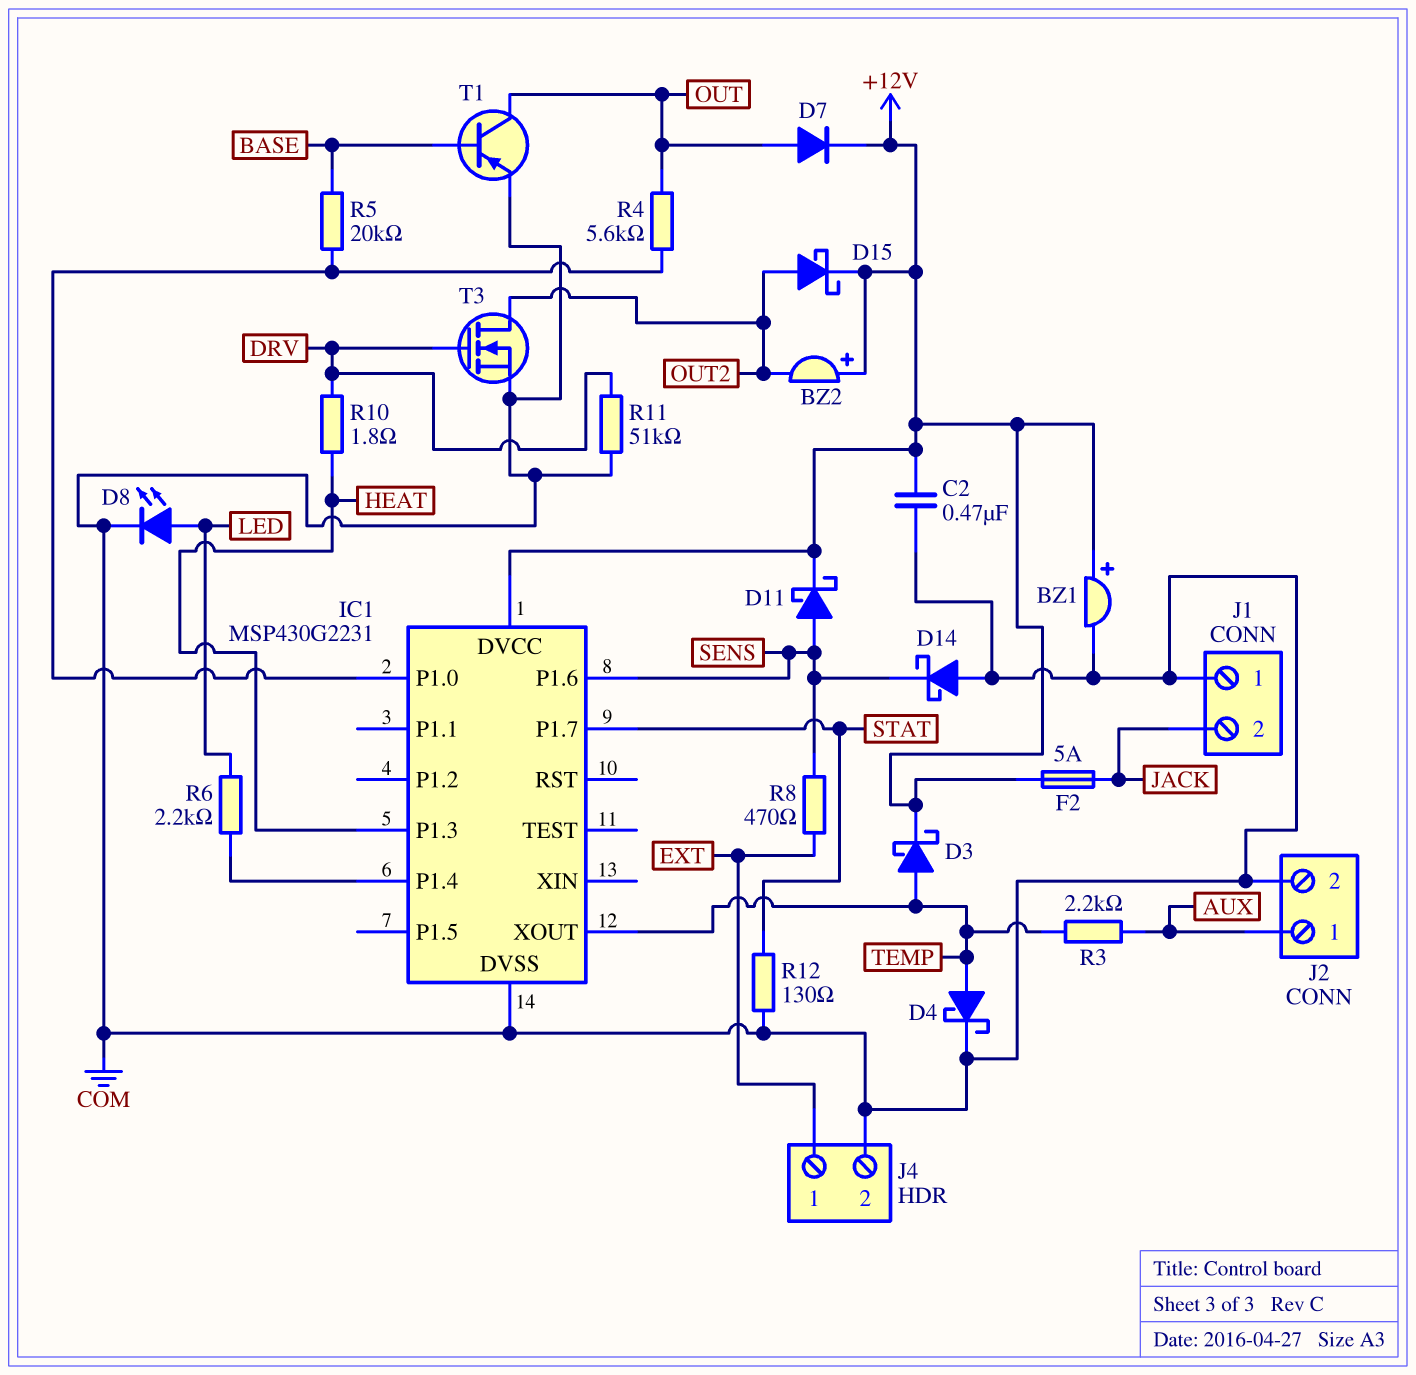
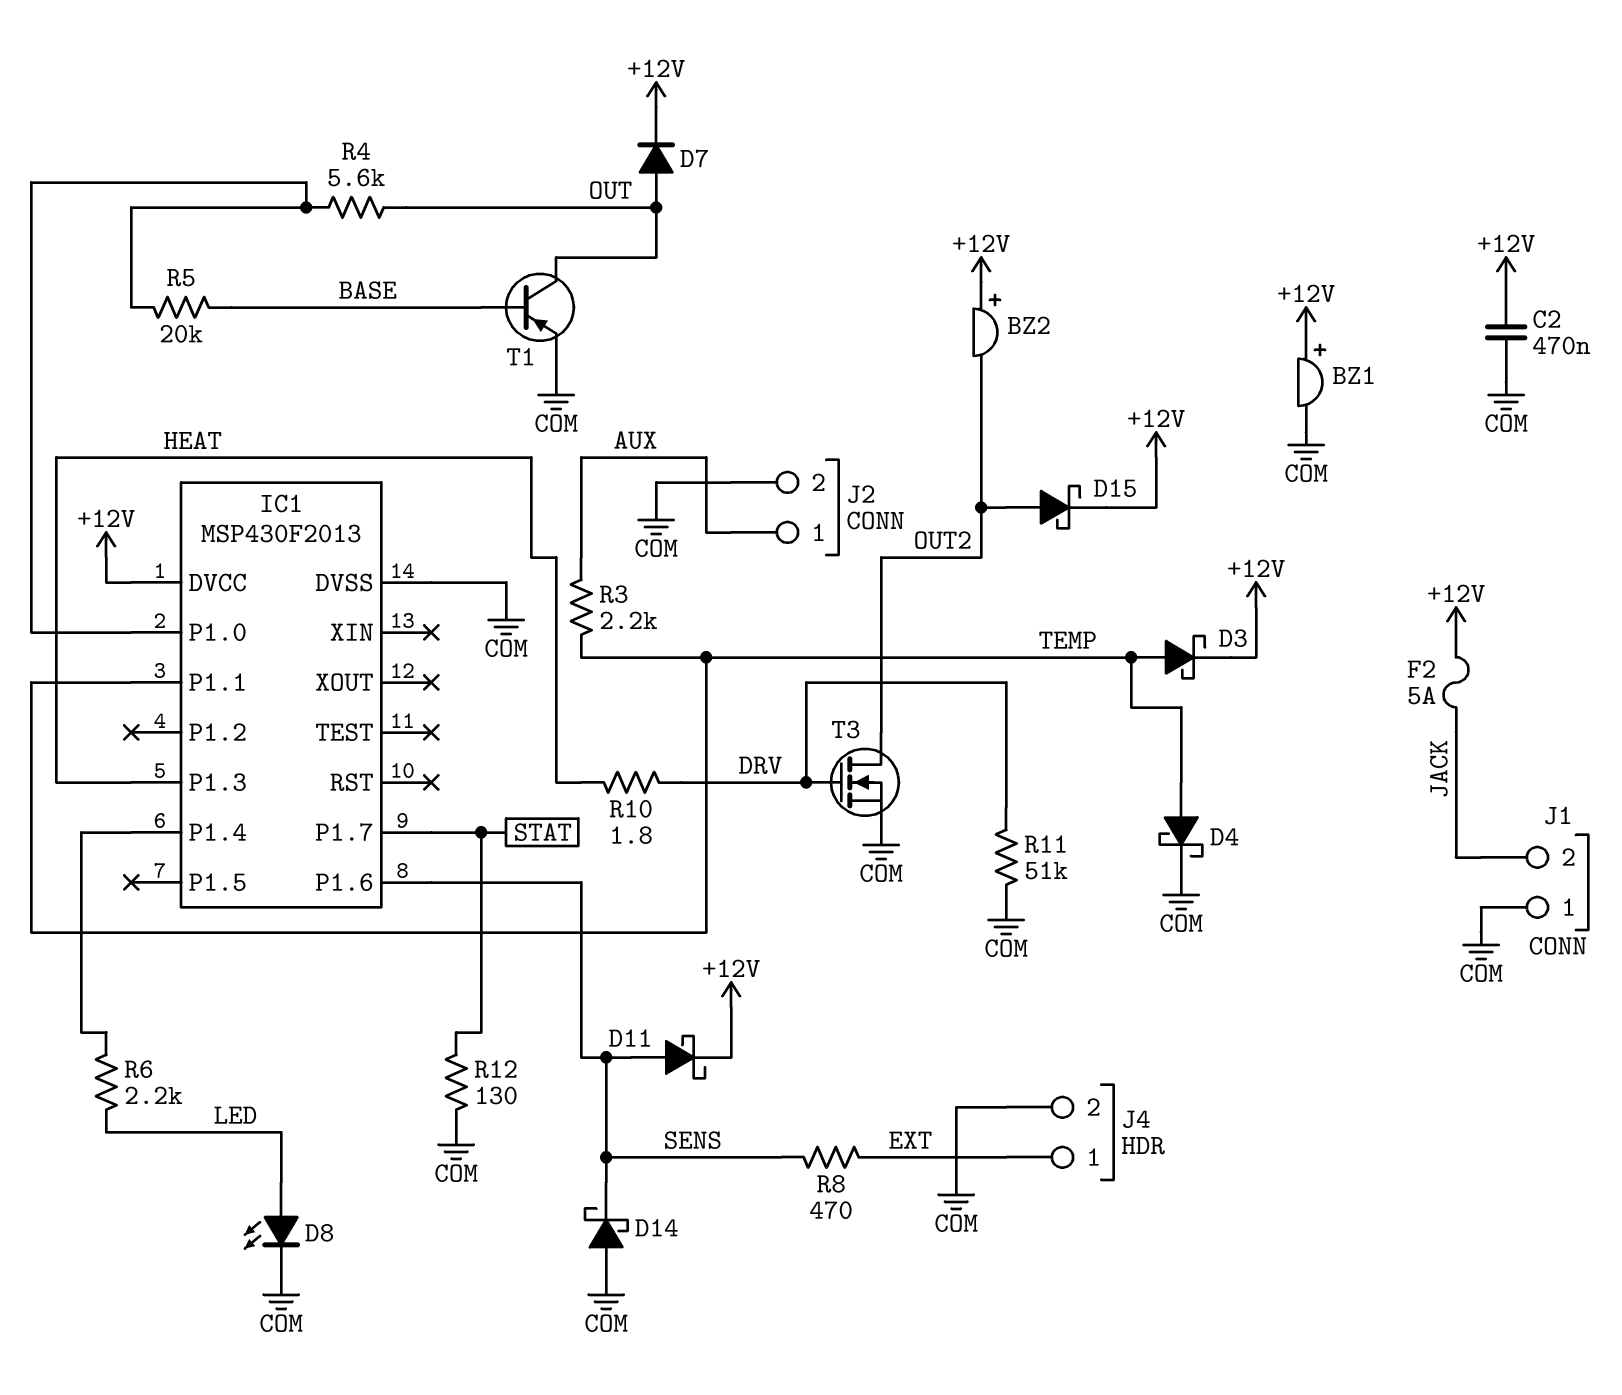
IC1: MSP430G2231 -> MSP430F2013
IC1 pin P1.1: none -> TEMP
IC1 pin XOUT: TEMP -> none

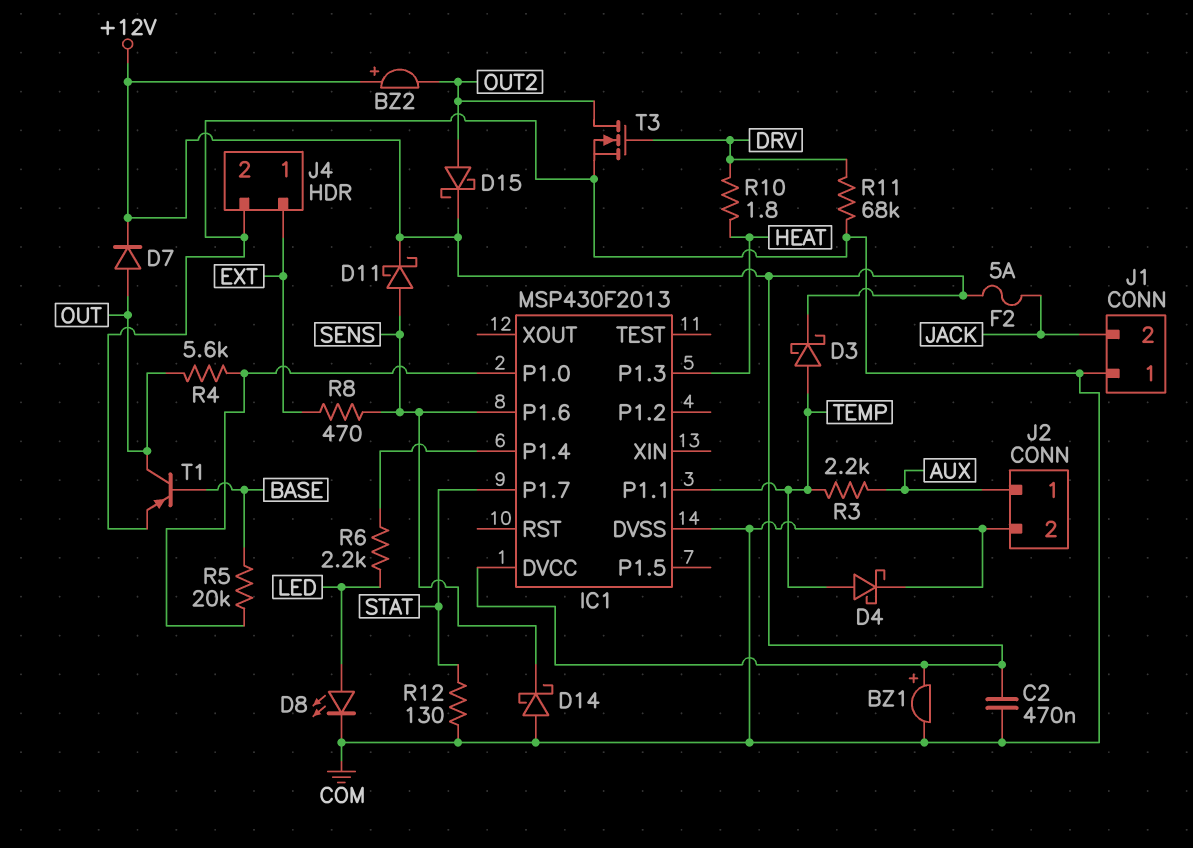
R11: 51k (COM, DRV) -> 68k (COM, DRV)

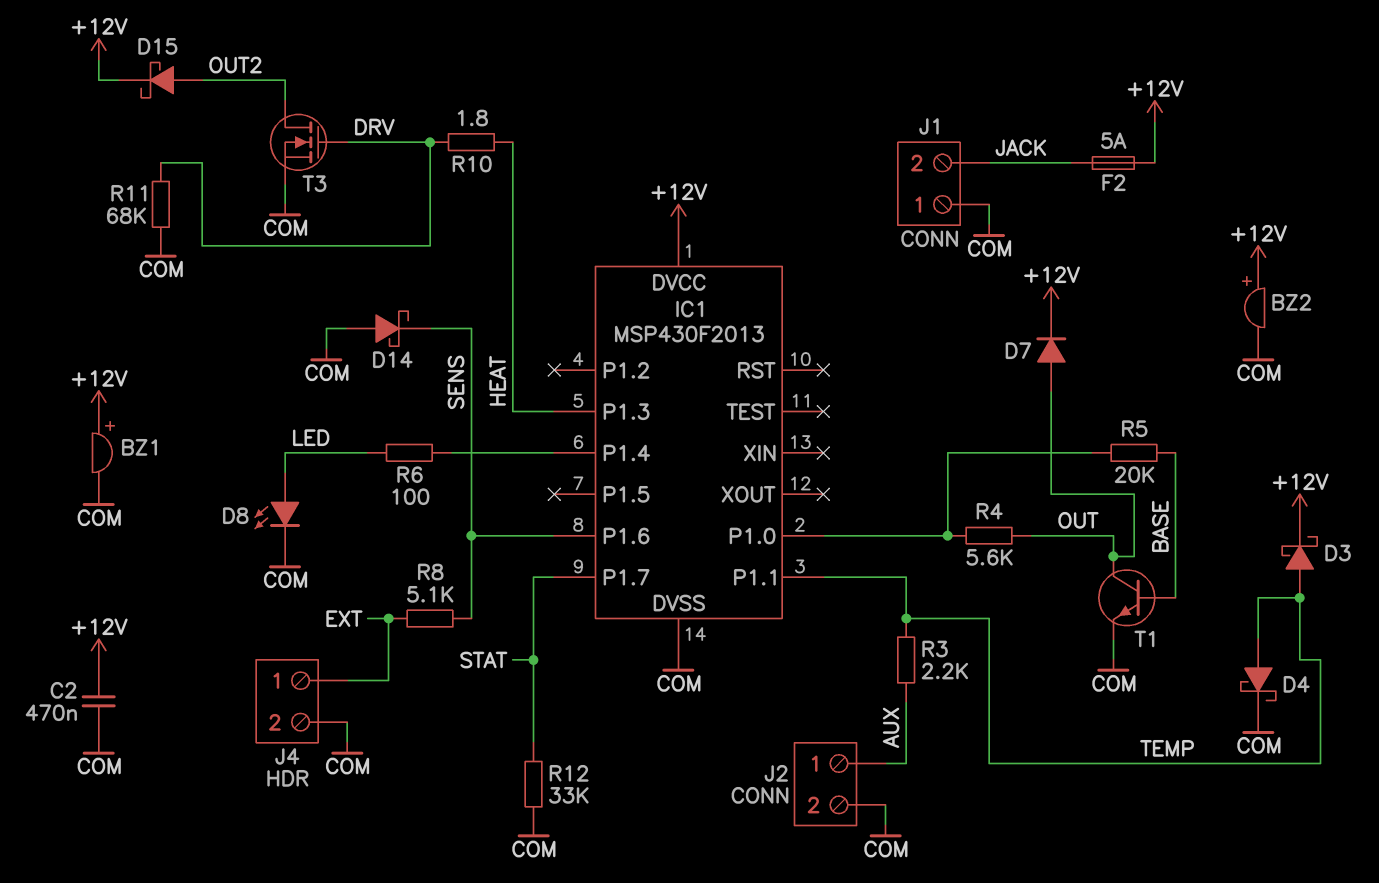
BZ2: buzzer (plus +12V, minus OUT2) -> buzzer (plus +12V, minus COM)
D11: schottky (A SENS, K +12V) -> none
R6: 2.2k (IC1/P1.4, LED) -> 100 (IC1/P1.4, LED)
R8: 470 (EXT, SENS) -> 5.1k (EXT, SENS)
R12: 130 (COM, STAT) -> 33k (COM, STAT)
T1: PNP (B BASE, C OUT, E COM) -> NPN (B BASE, C OUT, E COM)

